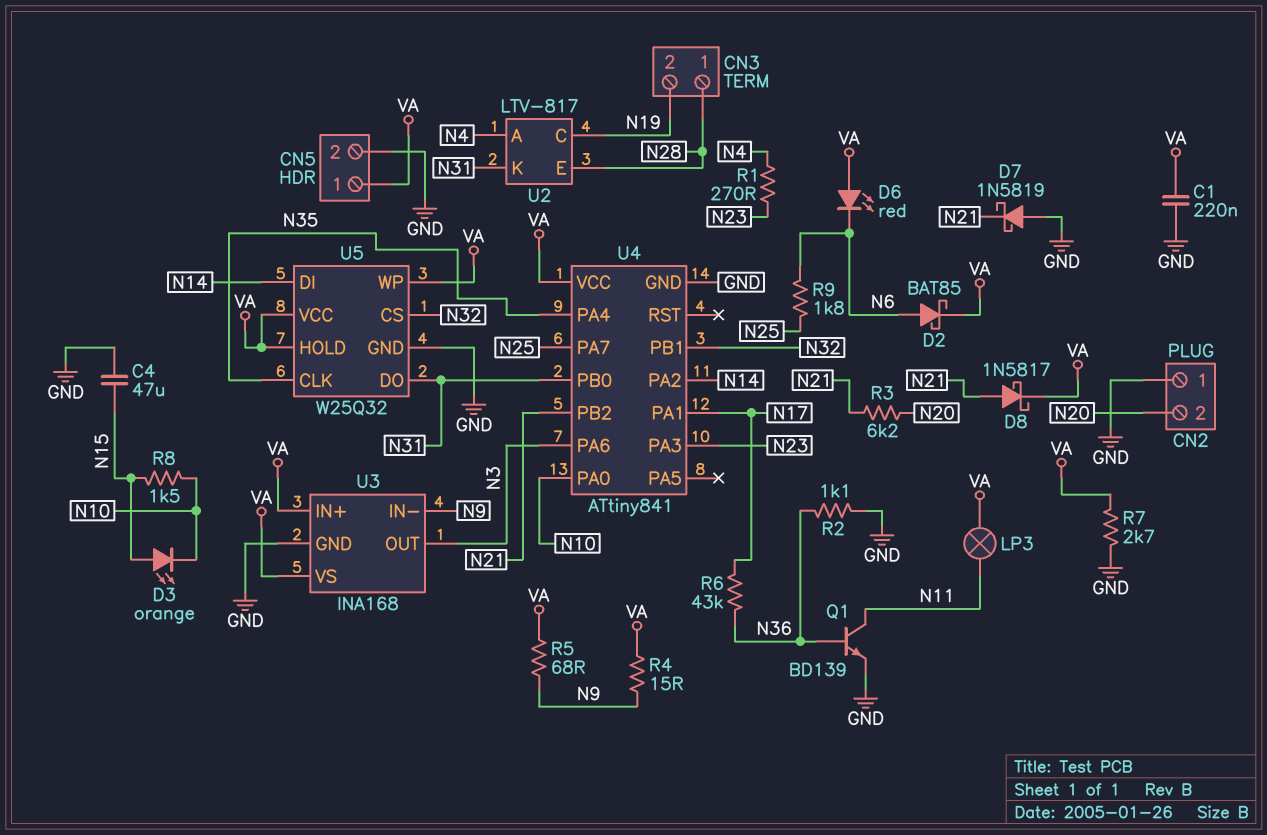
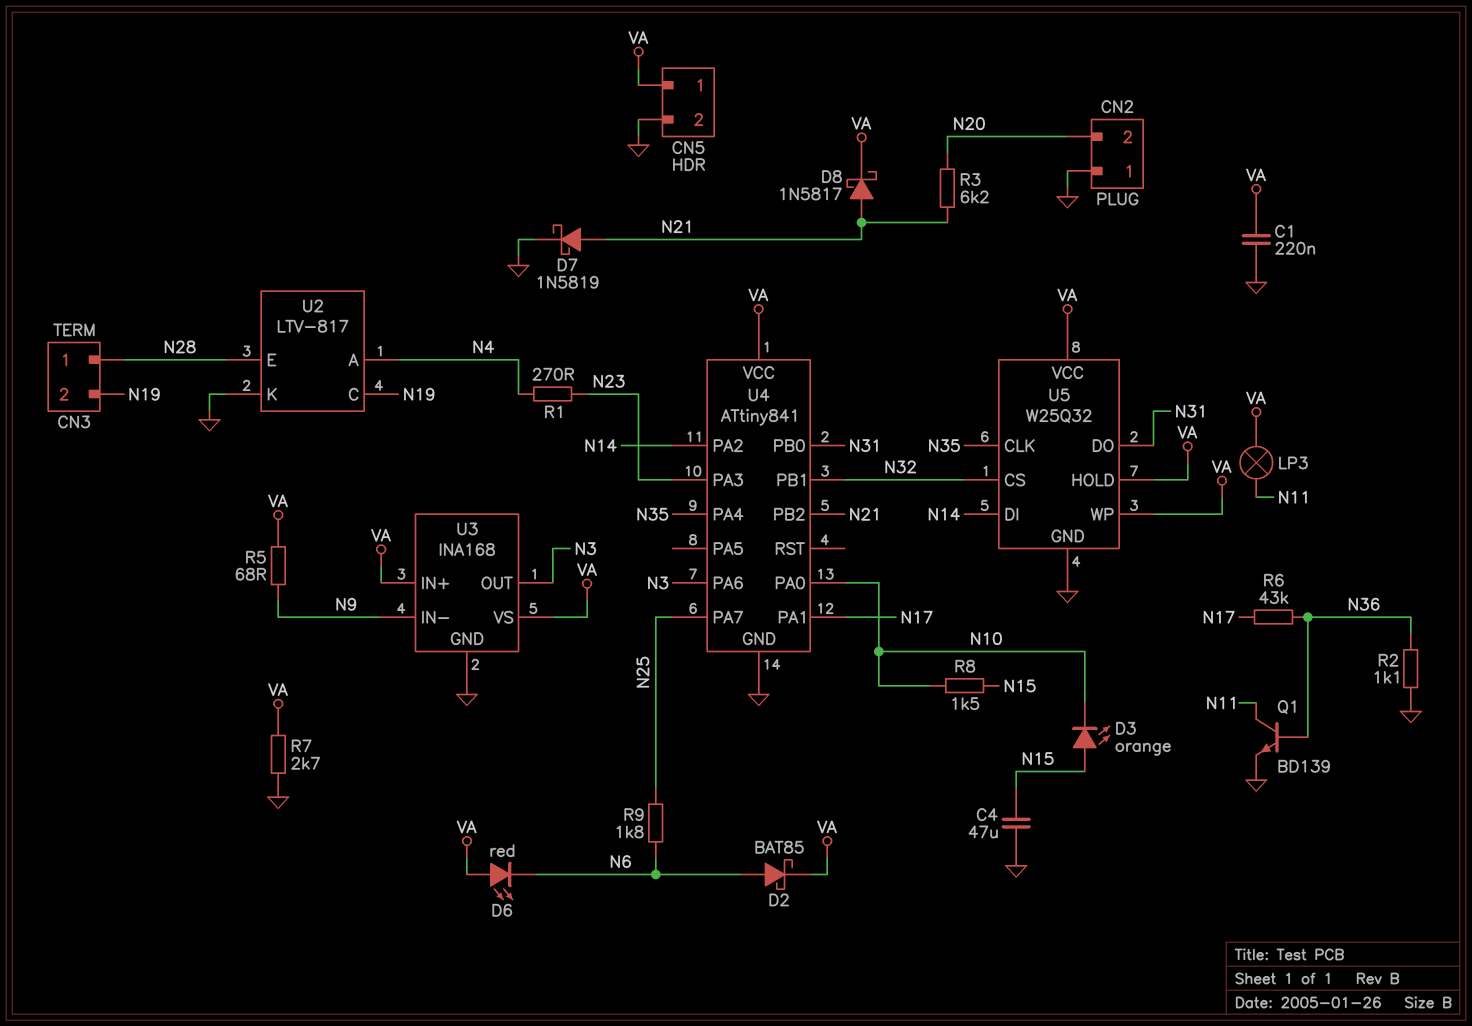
D7: schottky 1N5819 (A GND, K N21) -> schottky 1N5819 (A N21, K GND)
R4: 15 (N9, VA) -> none
U2 pin K: N31 -> GND

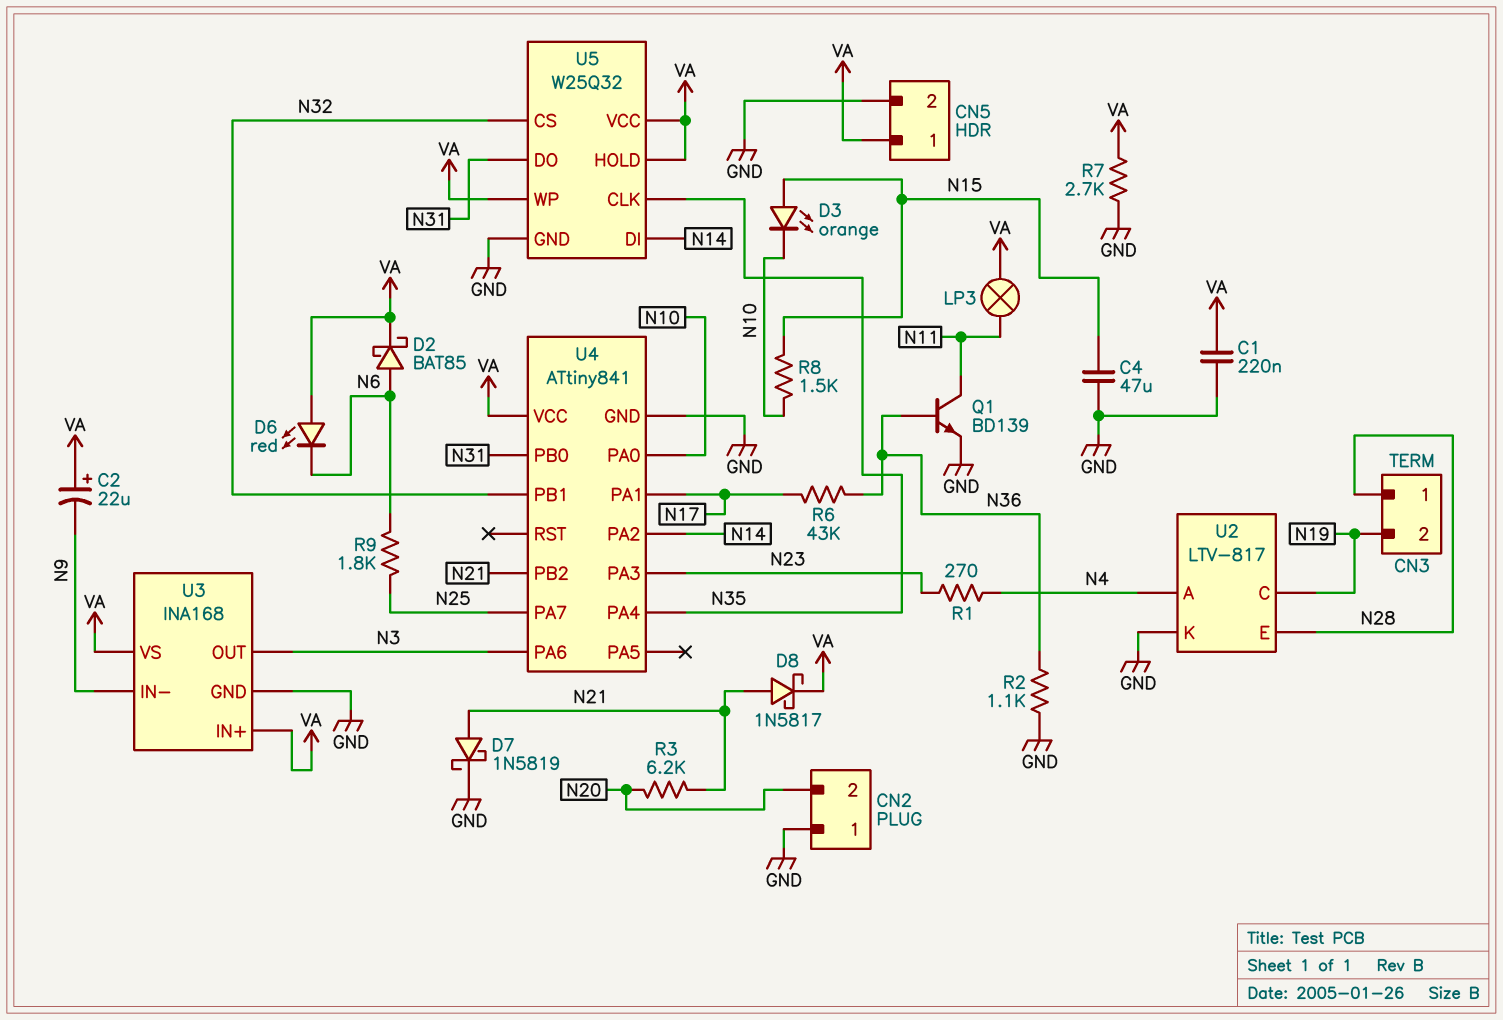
C2: none -> 22uF (plus VA, minus N9)
R5: 68 (N9, VA) -> none

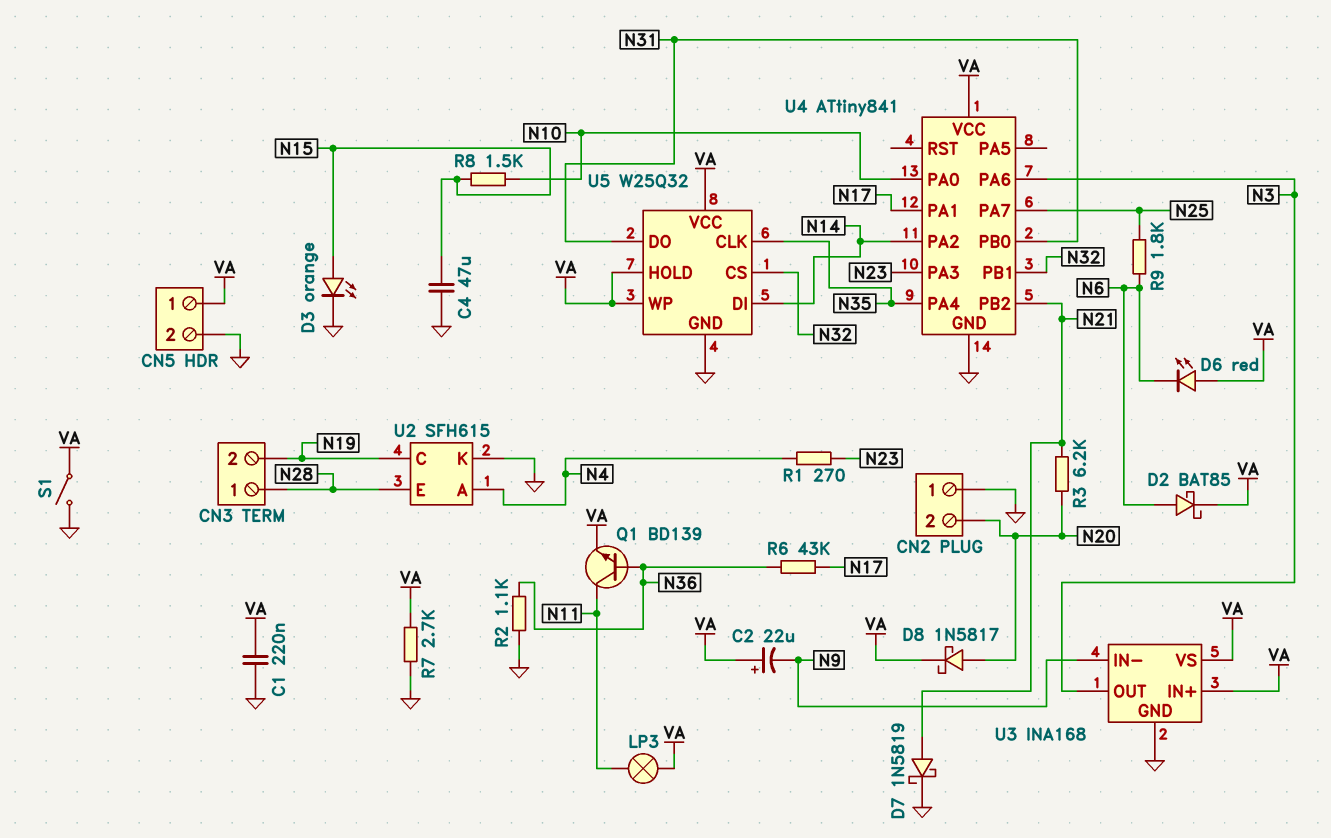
D3: LED orange (A N15, K N10) -> LED orange (A N15, K GND)
D8: schottky 1N5817 (A N21, K VA) -> schottky 1N5817 (A N20, K VA)
Q1: NPN BD139 (B N36, C N11, E GND) -> NPN BD139 (B N36, C N11, E VA)
S1: none -> switch (GND, VA)
U2: LTV-817 -> SFH615

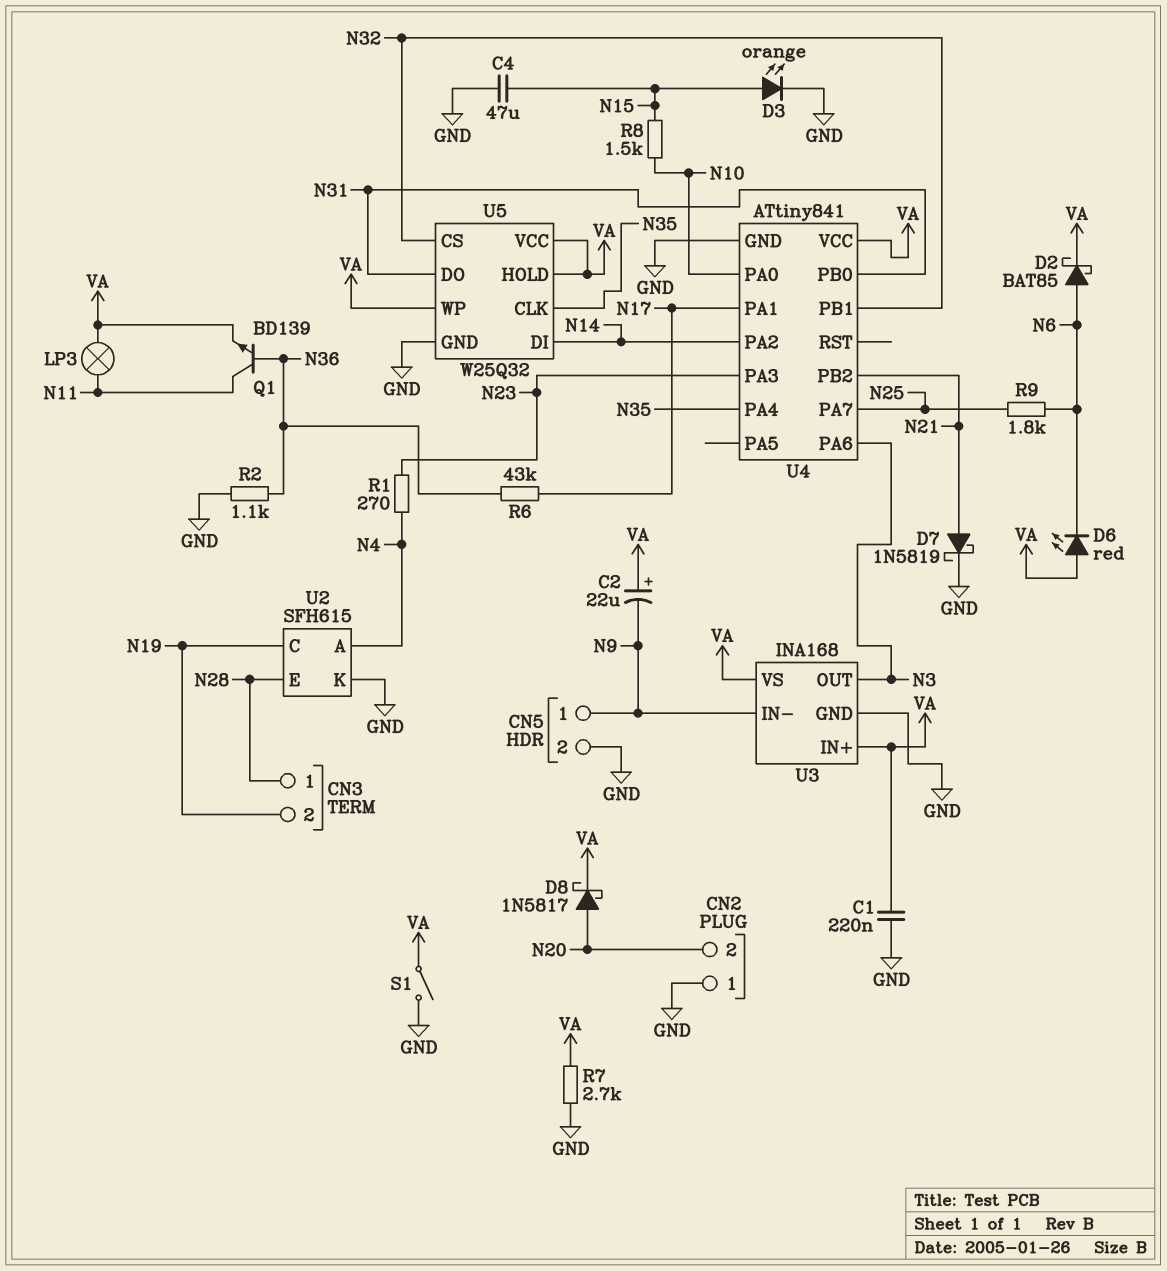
CN5 pin 1: VA -> N9
R3: 6.2k (N20, N21) -> none

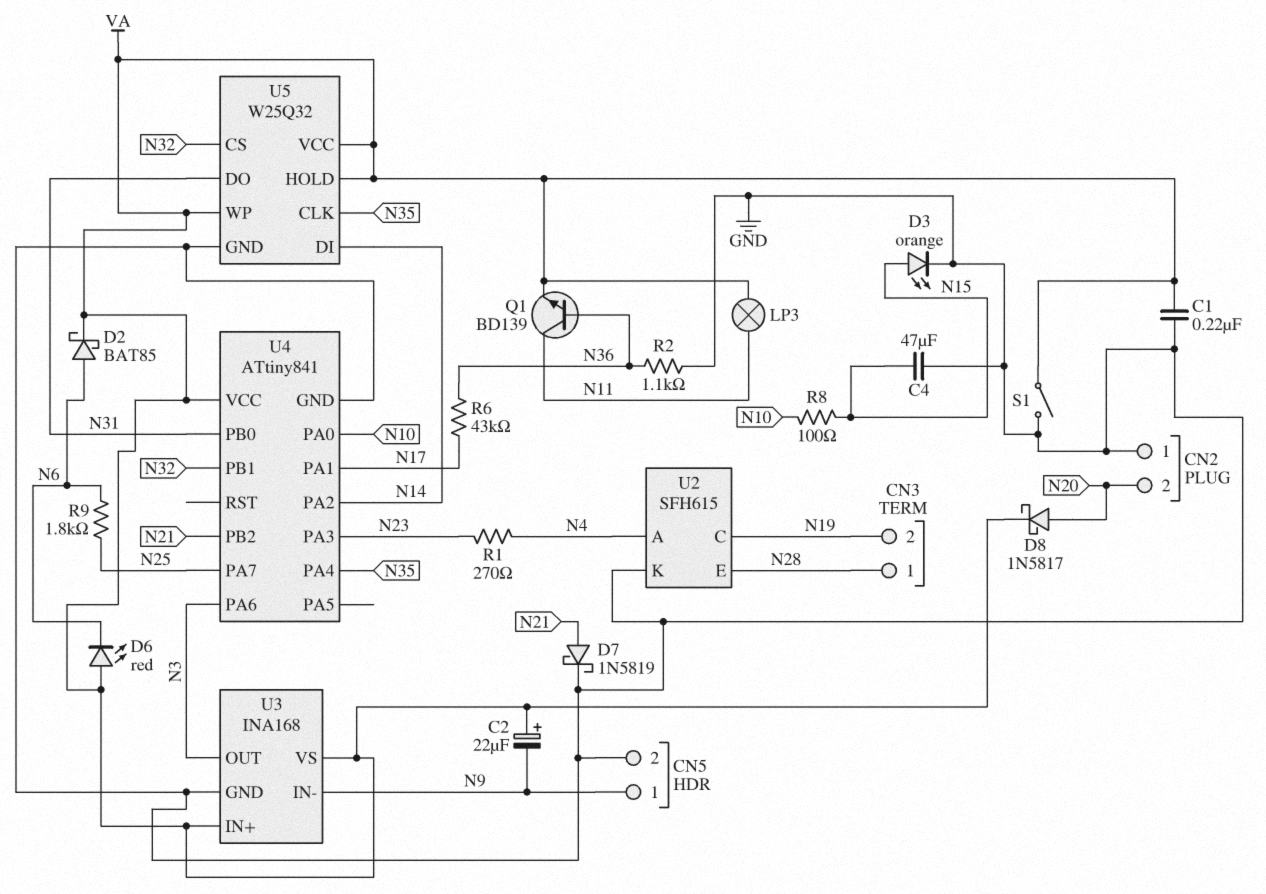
R7: 2.7k (GND, VA) -> none
R8: 1.5k (N10, N15) -> 100 (N10, N15)

